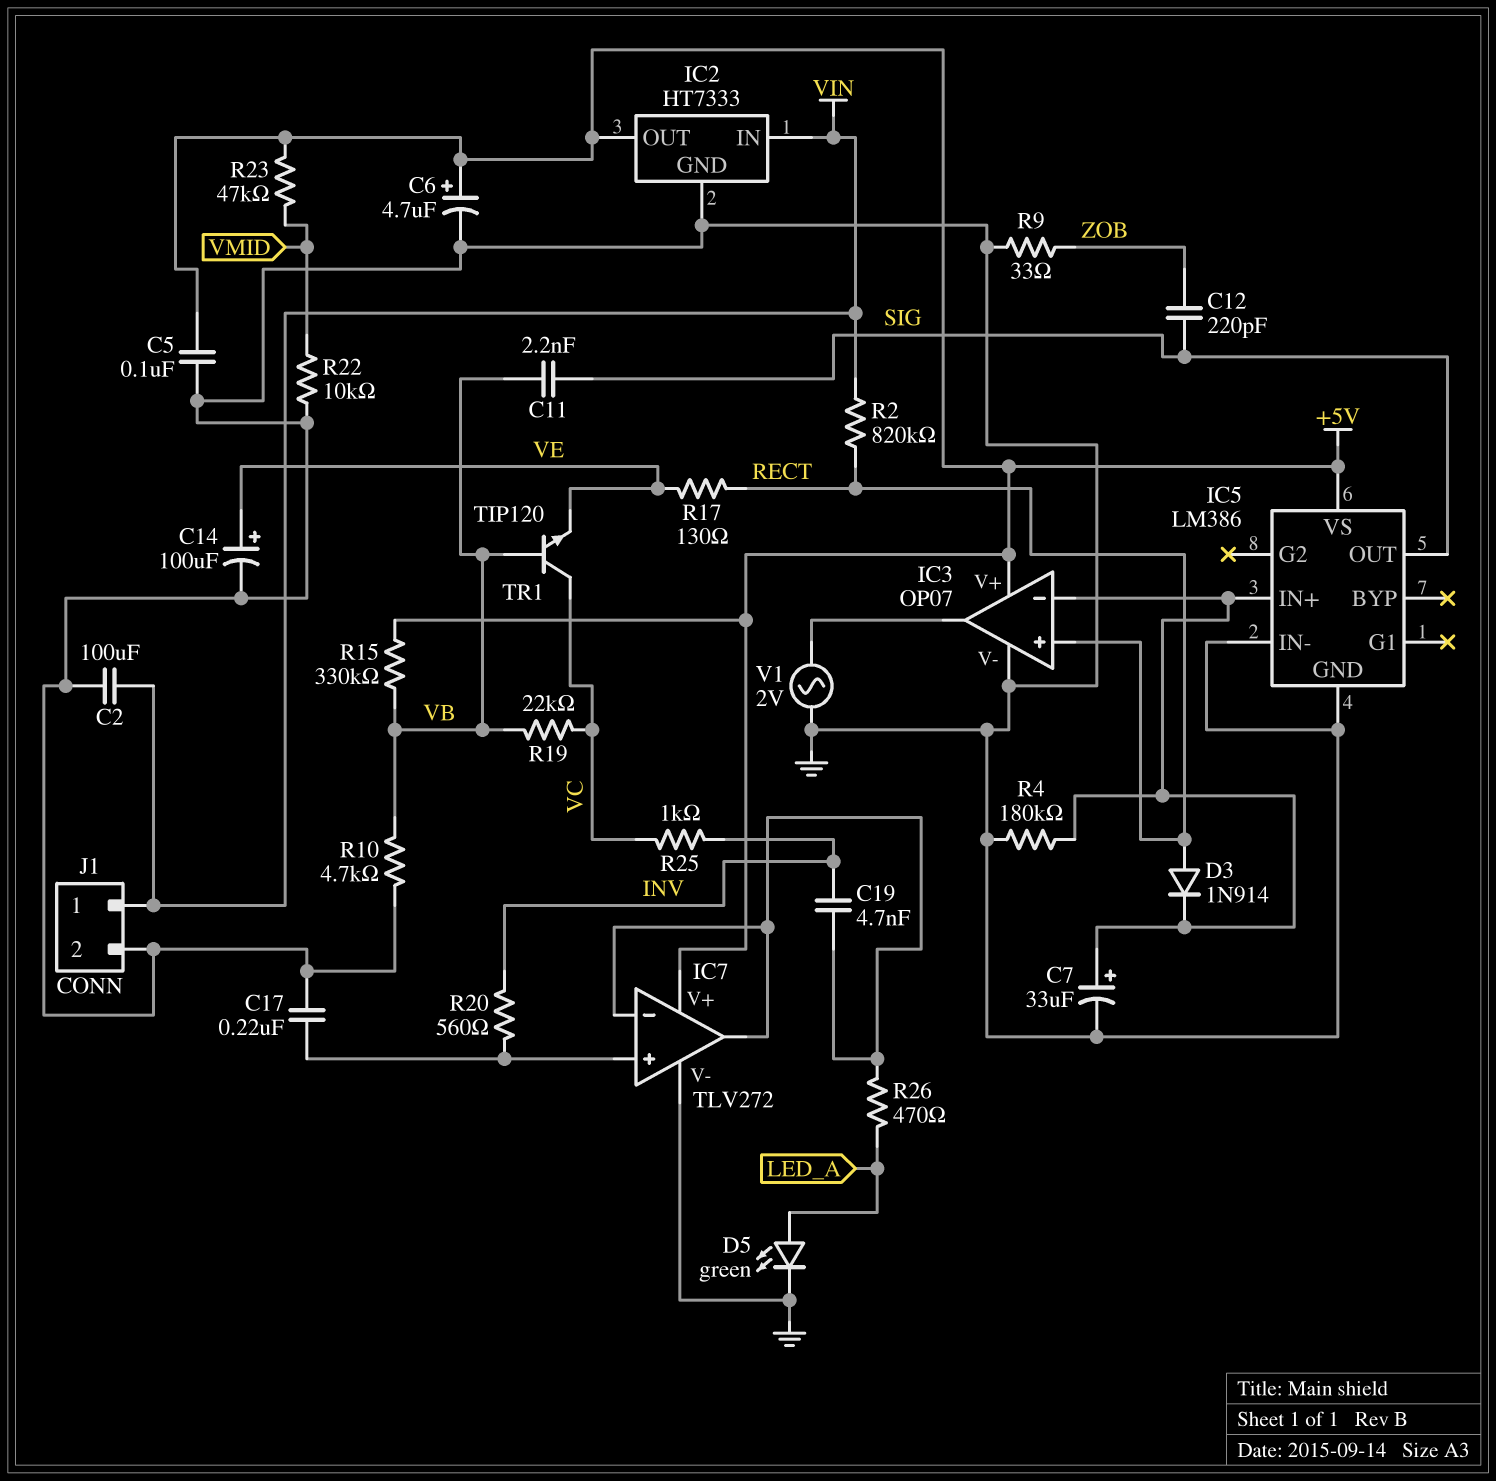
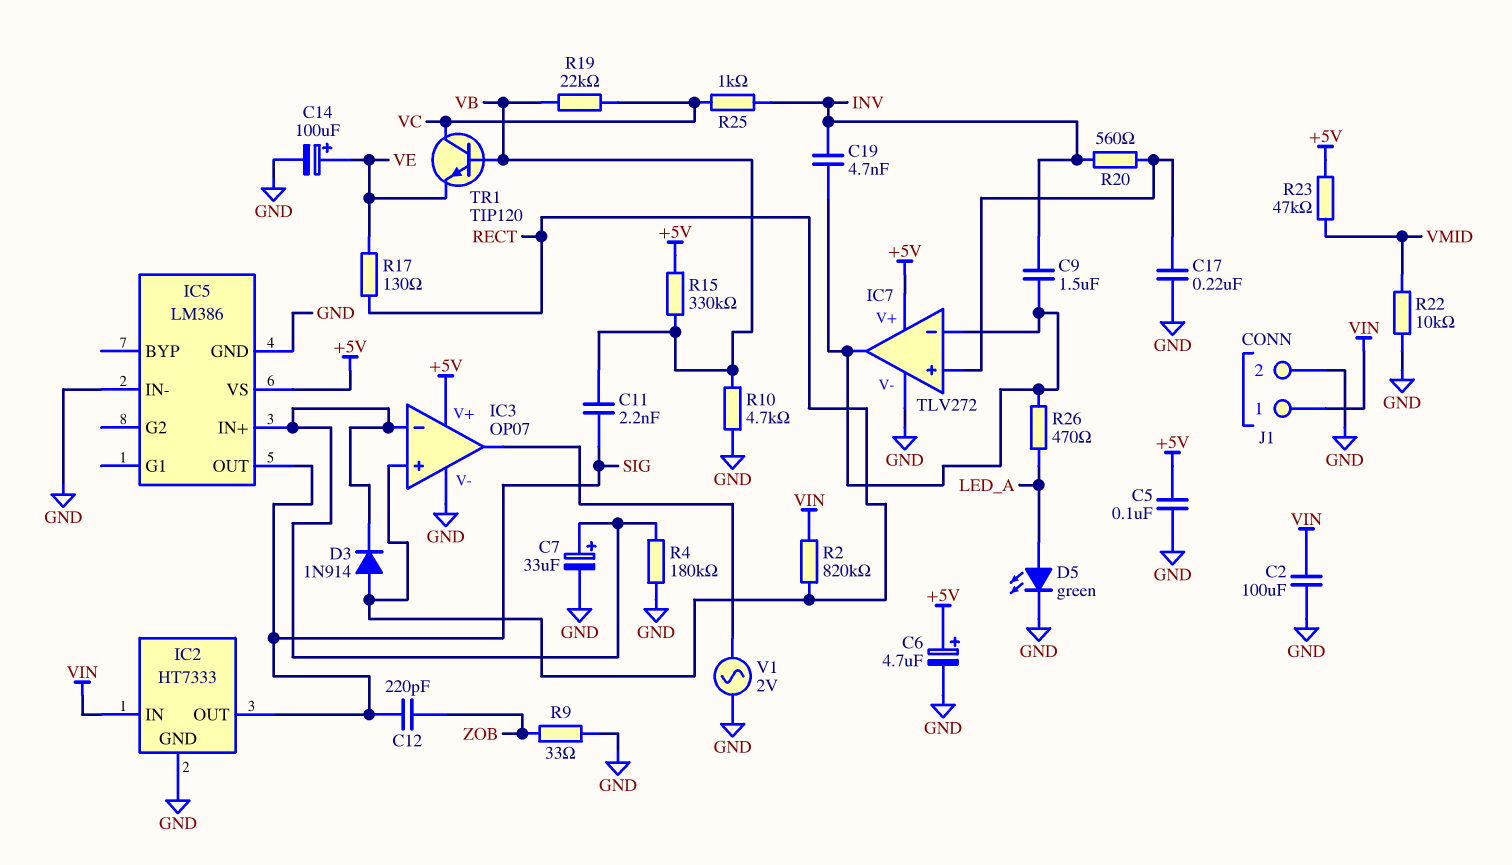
C9: none -> 1.5uF (IC7/in-, INV)
IC2 pin OUT: +5V -> SIG

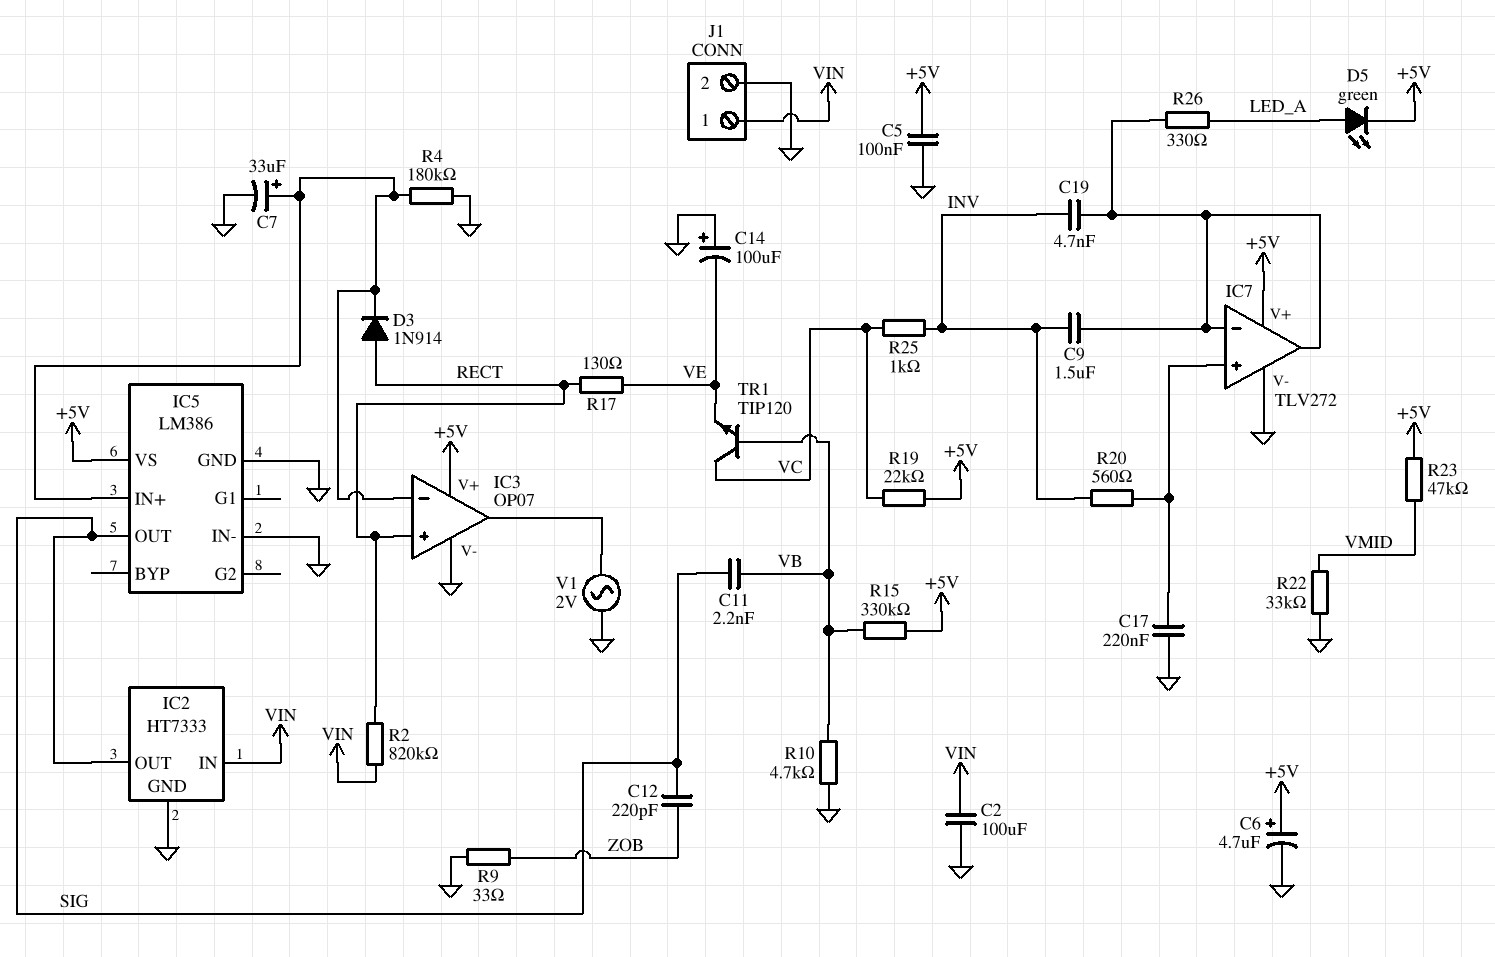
C14: 100uF (plus VE, minus GND) -> 100uF (plus GND, minus VE)
D5: LED green (A LED_A, K GND) -> LED green (A LED_A, K +5V)
R19: 22k (VB, VC) -> 22k (+5V, VC)
R22: 10k (GND, VMID) -> 33k (GND, VMID)
R26: 470 (IC7/in-, LED_A) -> 330 (IC7/in-, LED_A)

